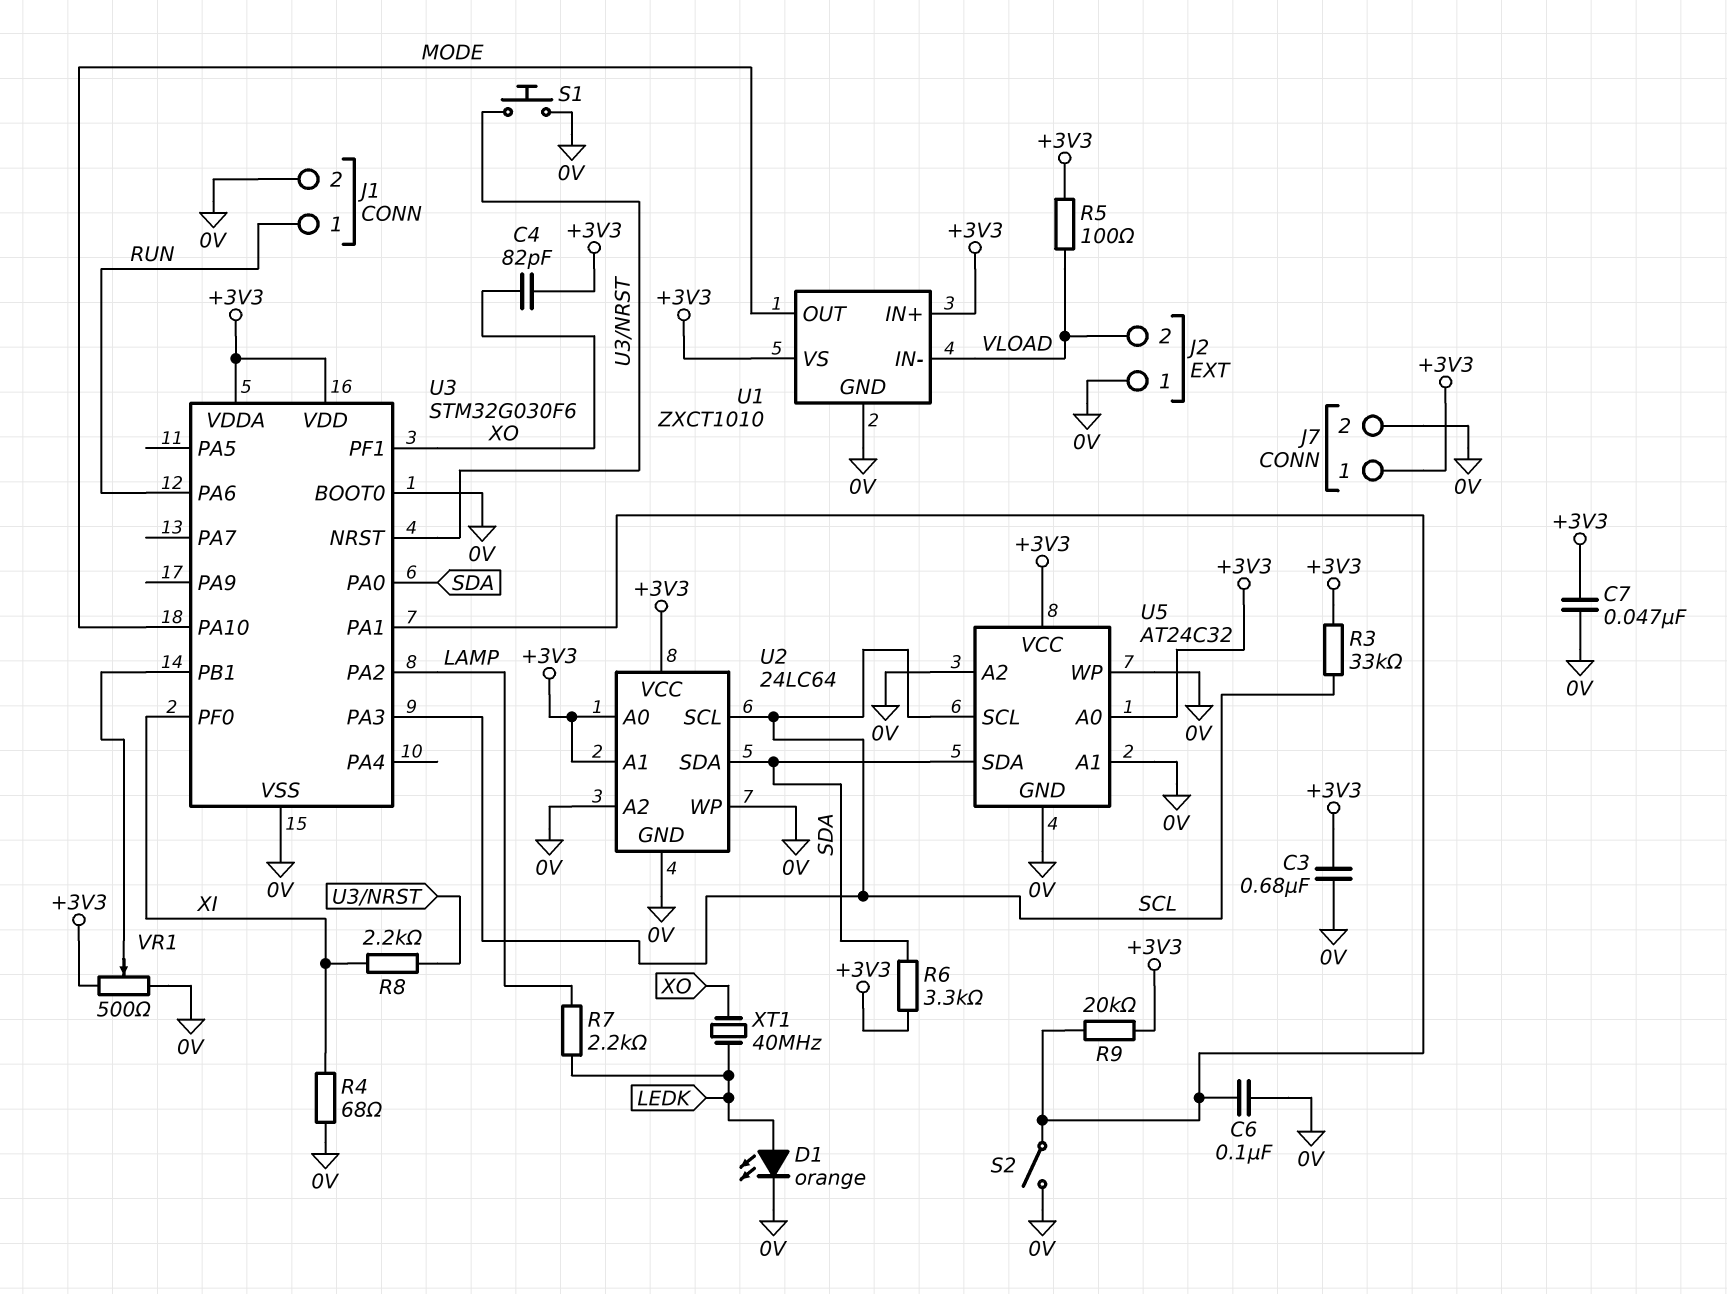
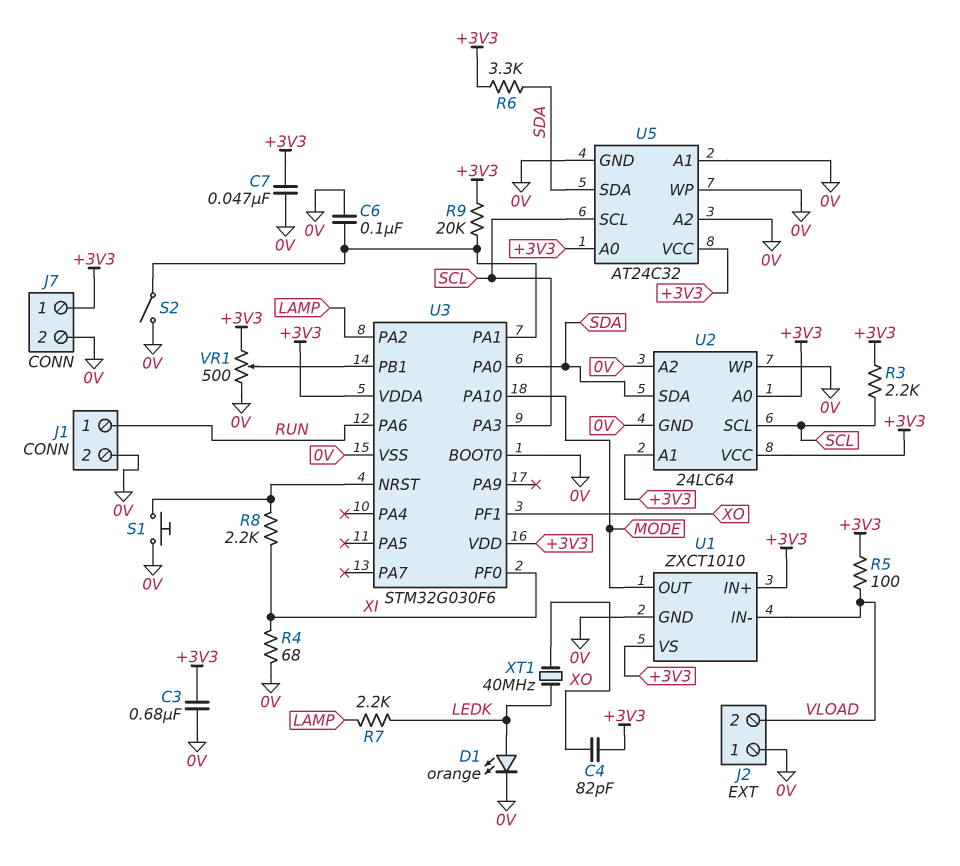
R3: 33k (+3V3, SCL) -> 2.2k (+3V3, SCL)

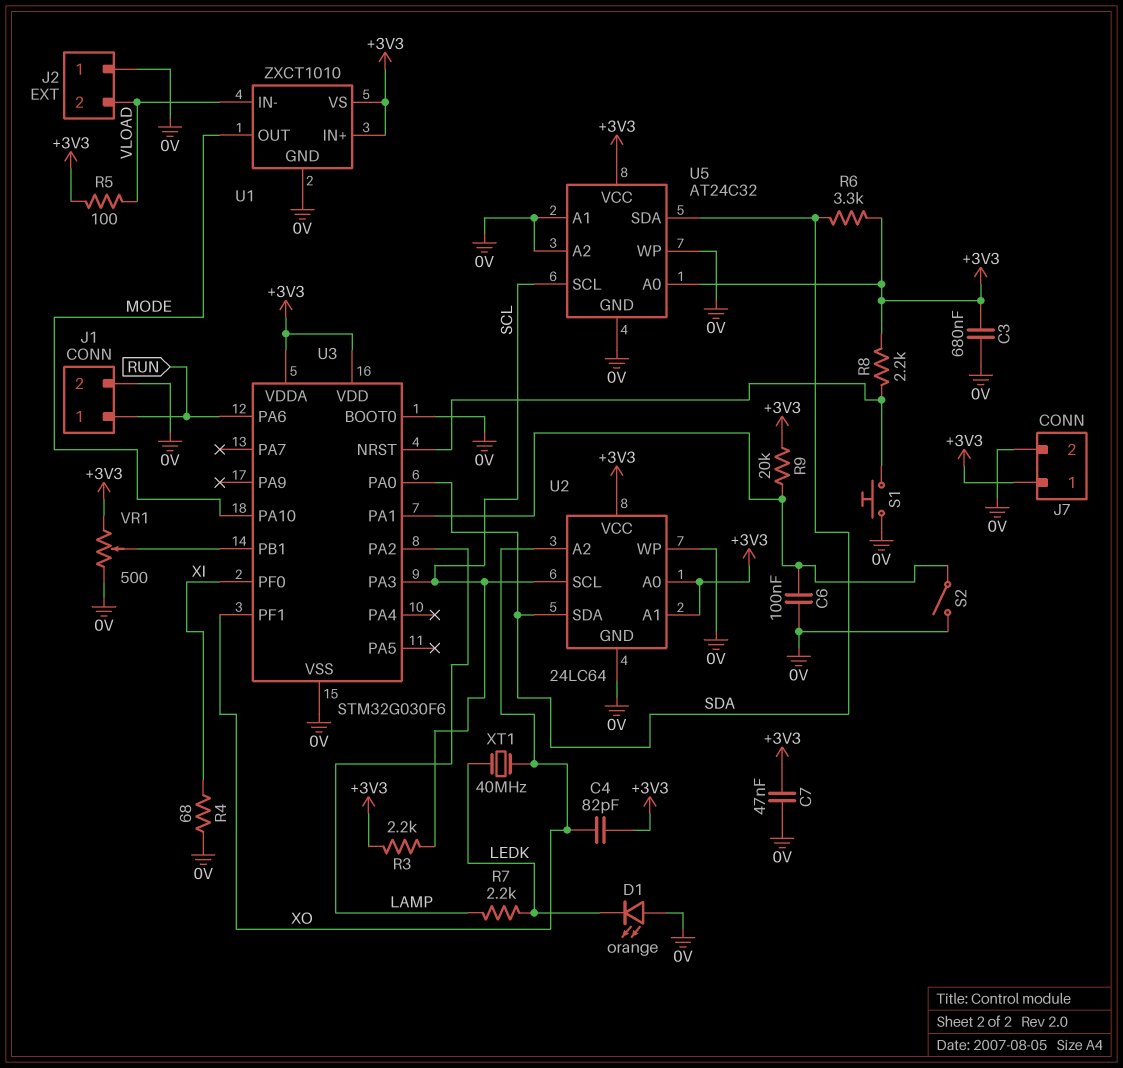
D1: LED orange (A LEDK, K 0V) -> LED orange (A 0V, K LEDK)
R8: 2.2k (U3/NRST, XI) -> 2.2k (+3V3, U3/NRST)
U2 pin A2: 0V -> XO

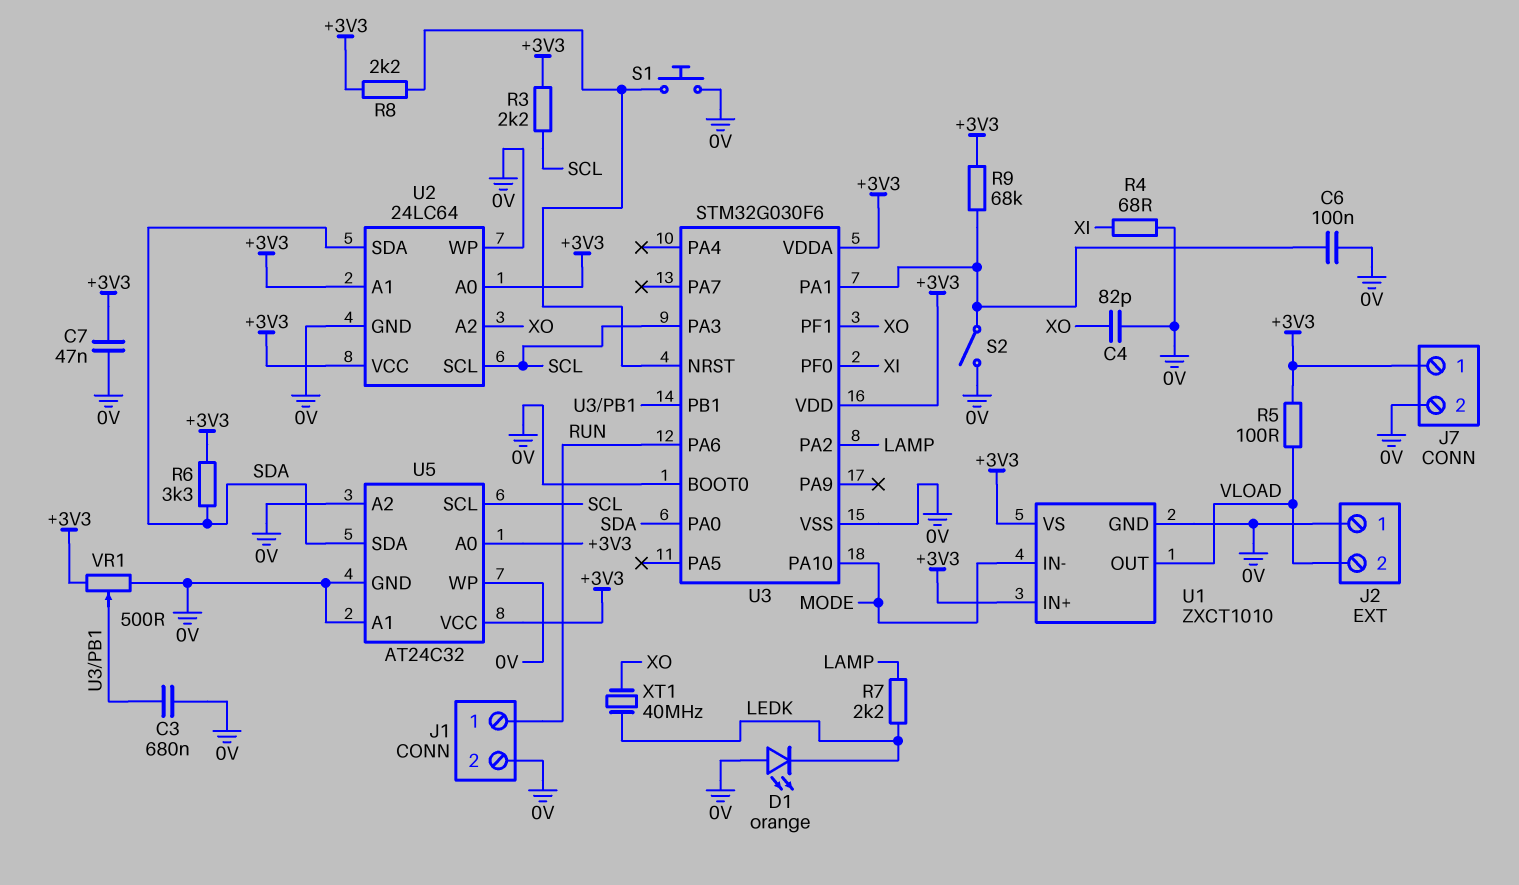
C3: 680nF (+3V3, 0V) -> 680nF (0V, U3/PB1)
C4: 82pF (+3V3, XO) -> 82pF (0V, XO)
R9: 20k (+3V3, U3/PA1) -> 68k (+3V3, U3/PA1)
U1 pin IN-: VLOAD -> MODE
U1 pin OUT: MODE -> VLOAD

